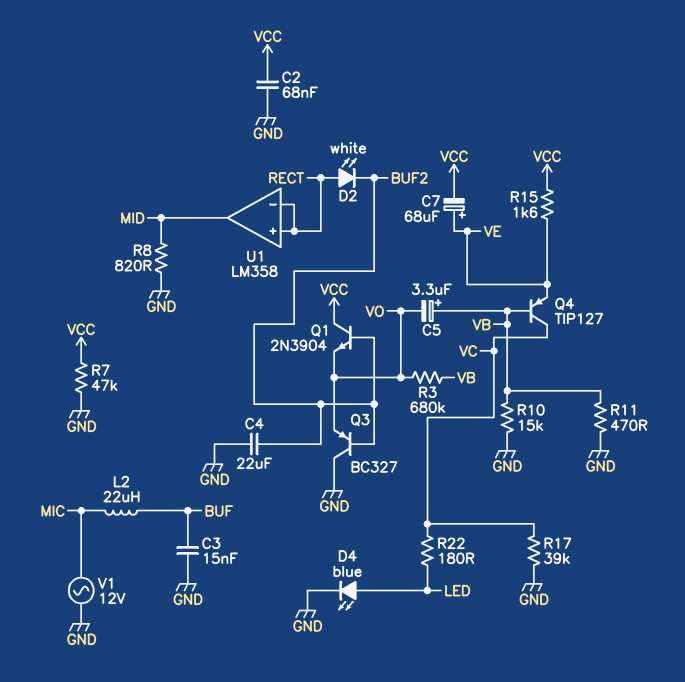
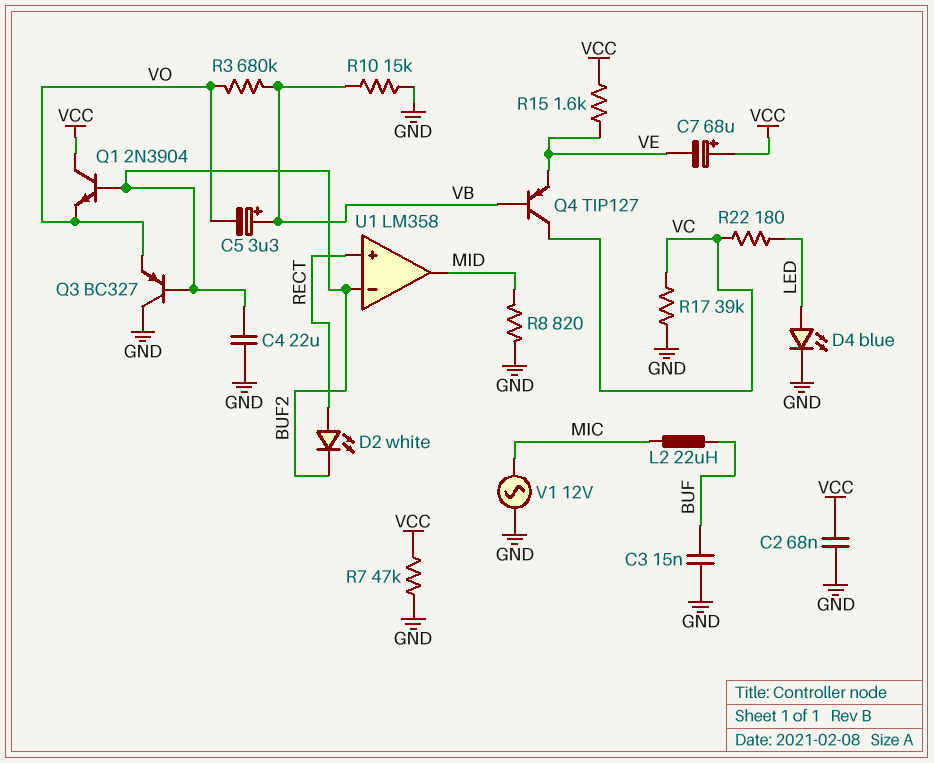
C7: 68uF (plus VE, minus VCC) -> 68uF (plus VCC, minus VE)
R11: 470 (GND, VB) -> none
U1 pin in-: RECT -> BUF2

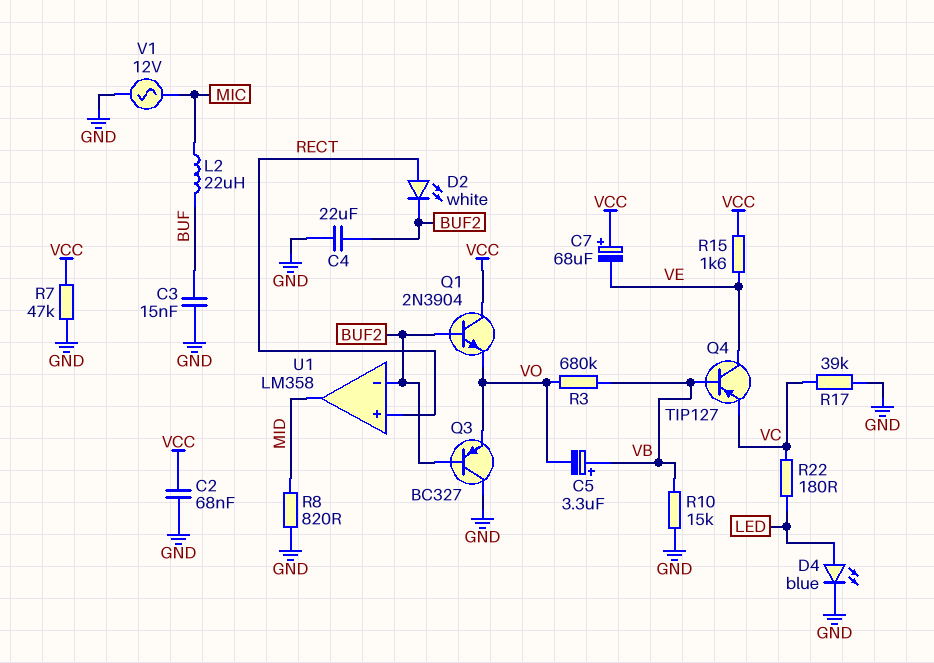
Q4: PNP TIP127 (B VB, C VC, E VE) -> PNP TIP127 (B VB, C VE, E VC)

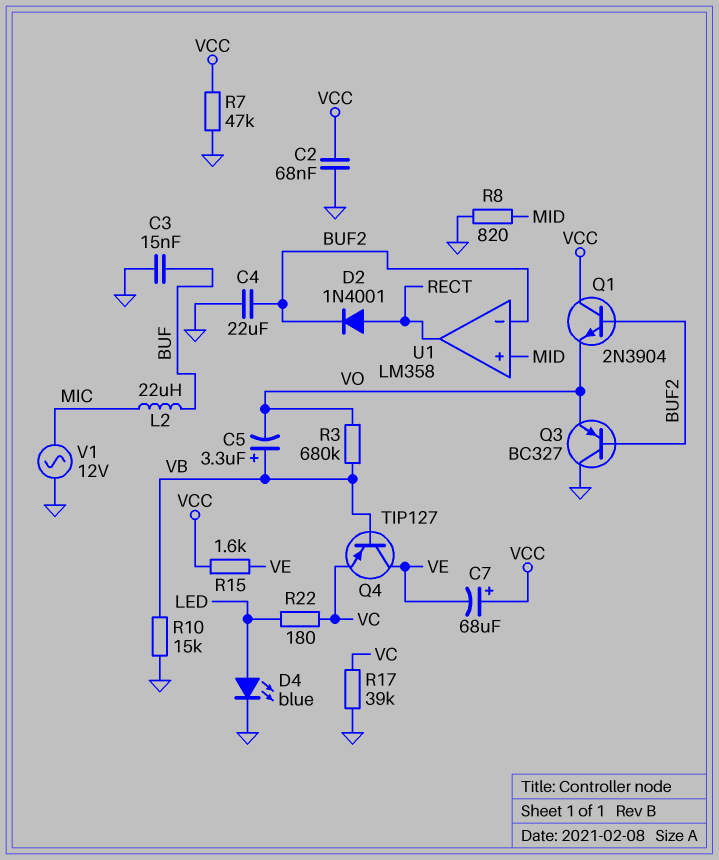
D2: LED white (A RECT, K BUF2) -> diode 1N4001 (A RECT, K BUF2)
U1 pin in+: RECT -> MID
U1 pin out: MID -> RECT

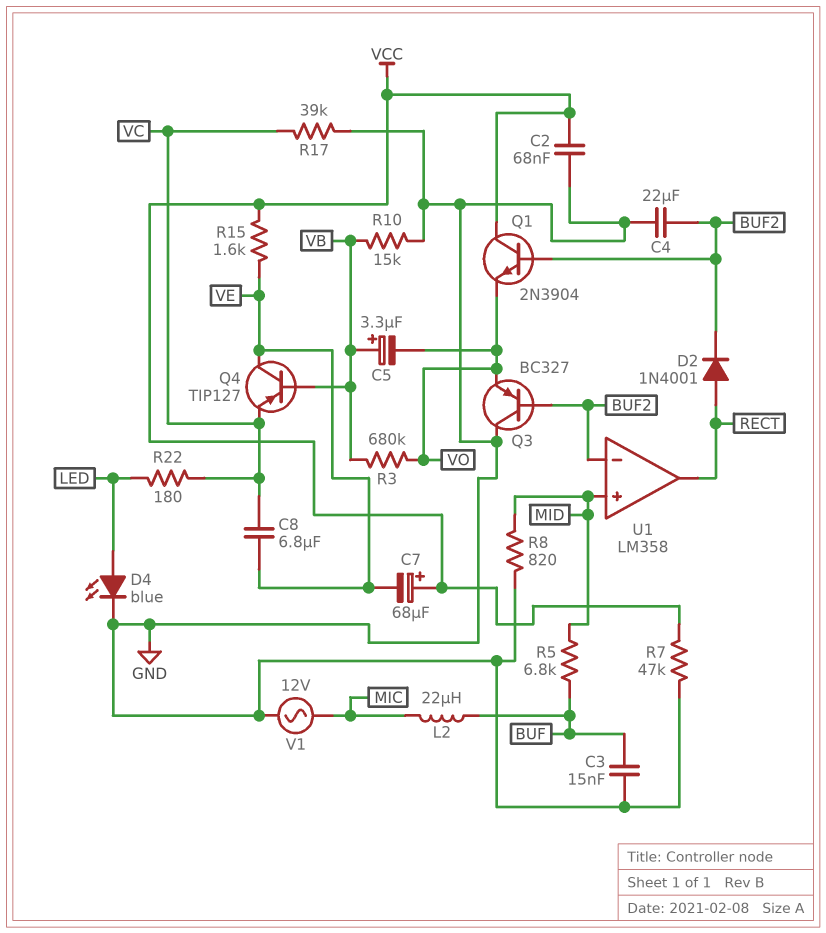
C8: none -> 6.8uF (VC, VE)
R5: none -> 6.8k (BUF, MID)

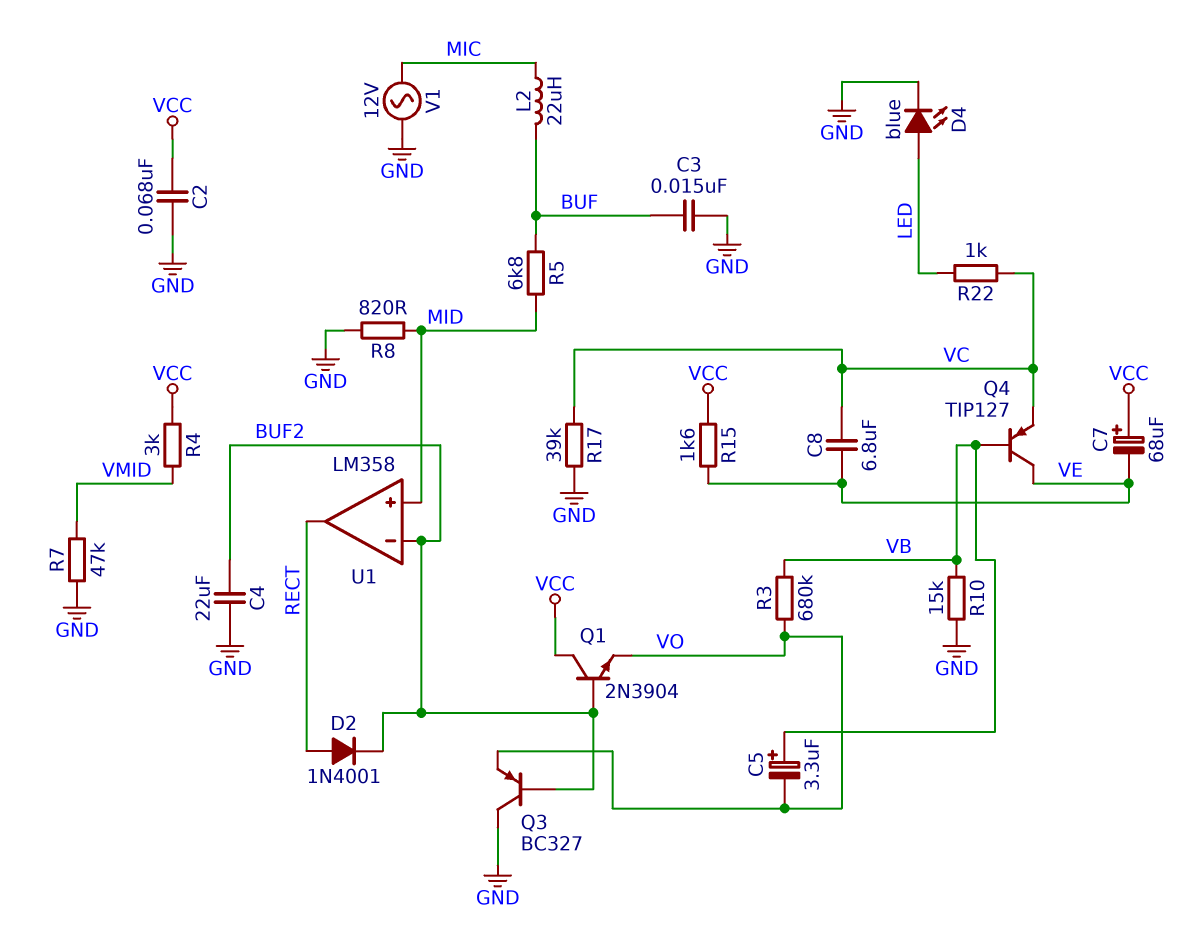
R4: none -> 3k (VCC, VMID)
R7: 47k (GND, VCC) -> 47k (GND, VMID)
R22: 180 (LED, VC) -> 1k (LED, VC)

